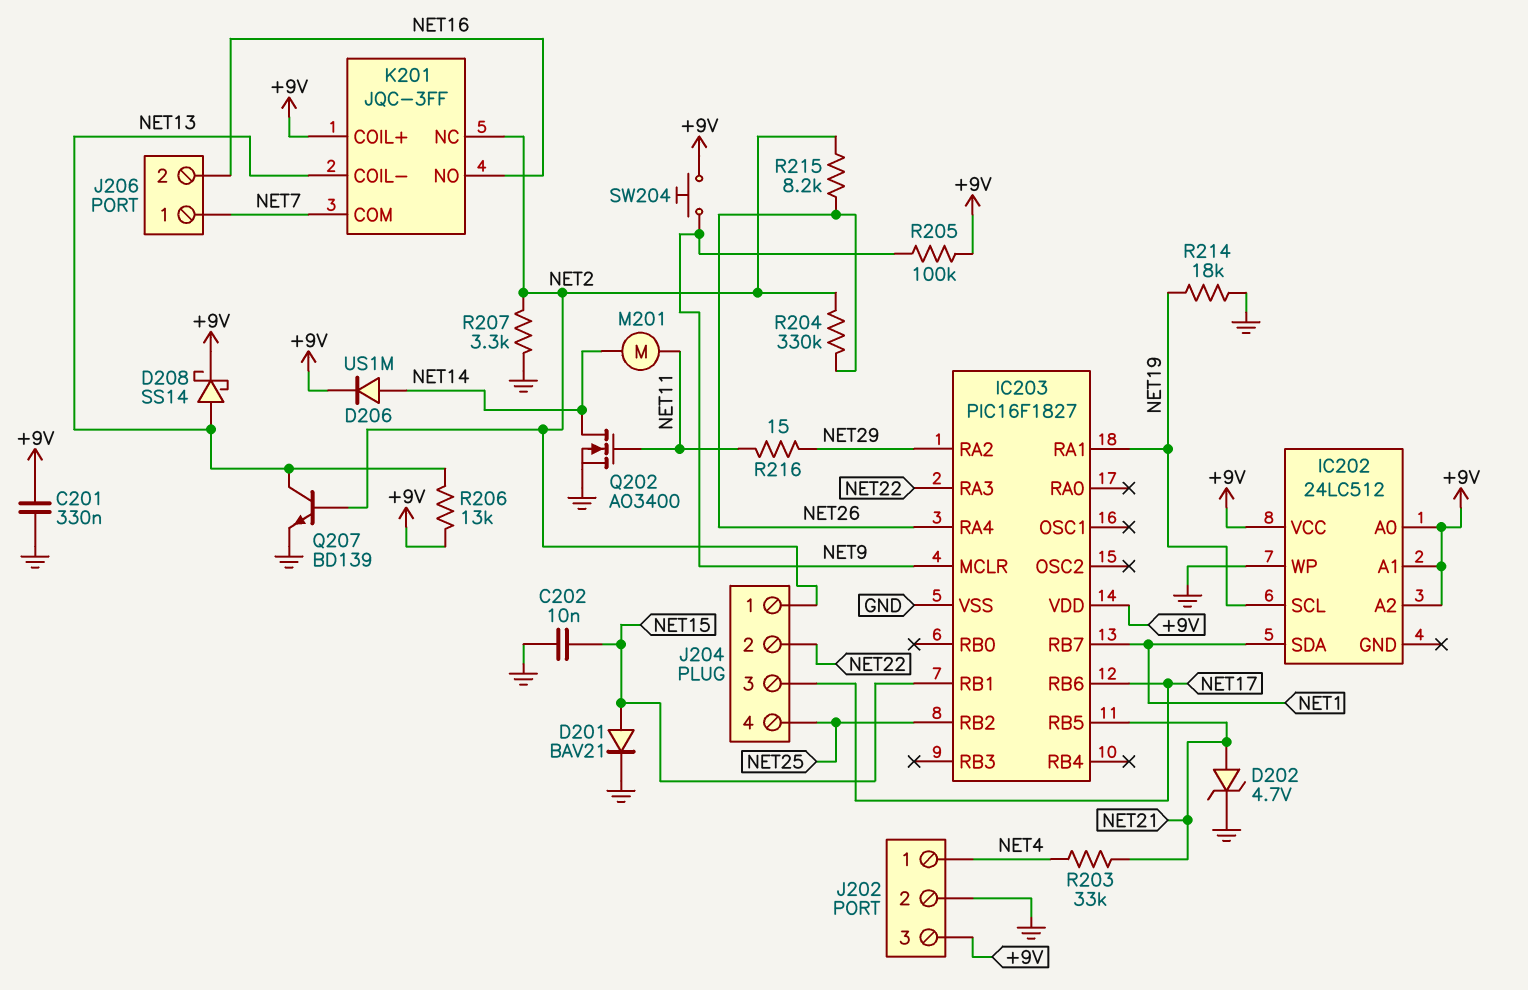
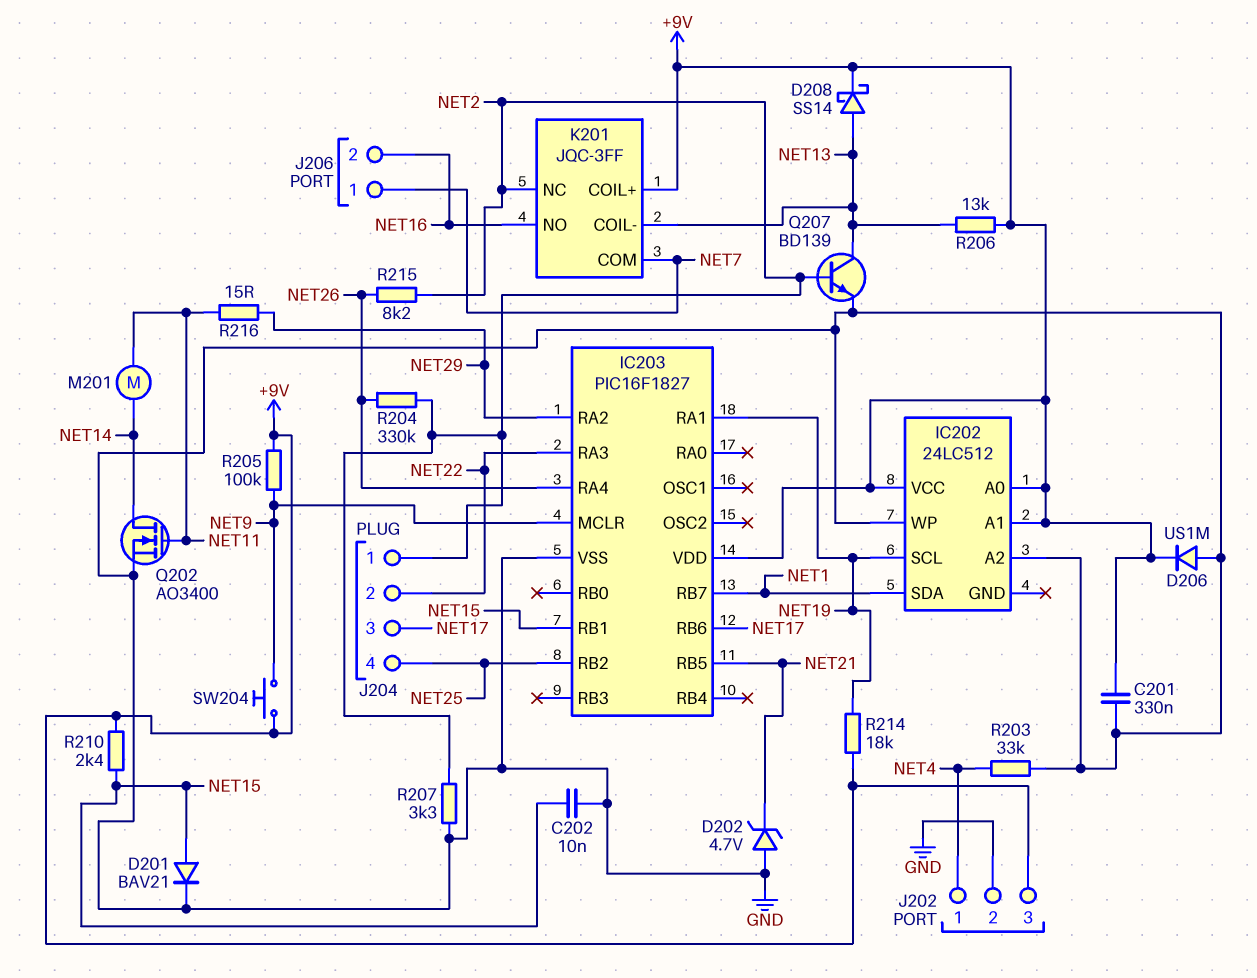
D202: zener 4.7V (A NET21, K GND) -> zener 4.7V (A GND, K NET21)
D206: diode US1M (A NET14, K +9V) -> diode US1M (A GND, K +9V)
IC202 pin A2: +9V -> GND
R203: 33k (NET4, NET21) -> 33k (GND, NET4)
R210: none -> 2.4k (+9V, NET15)
R214: 18k (GND, NET19) -> 18k (+9V, NET19)

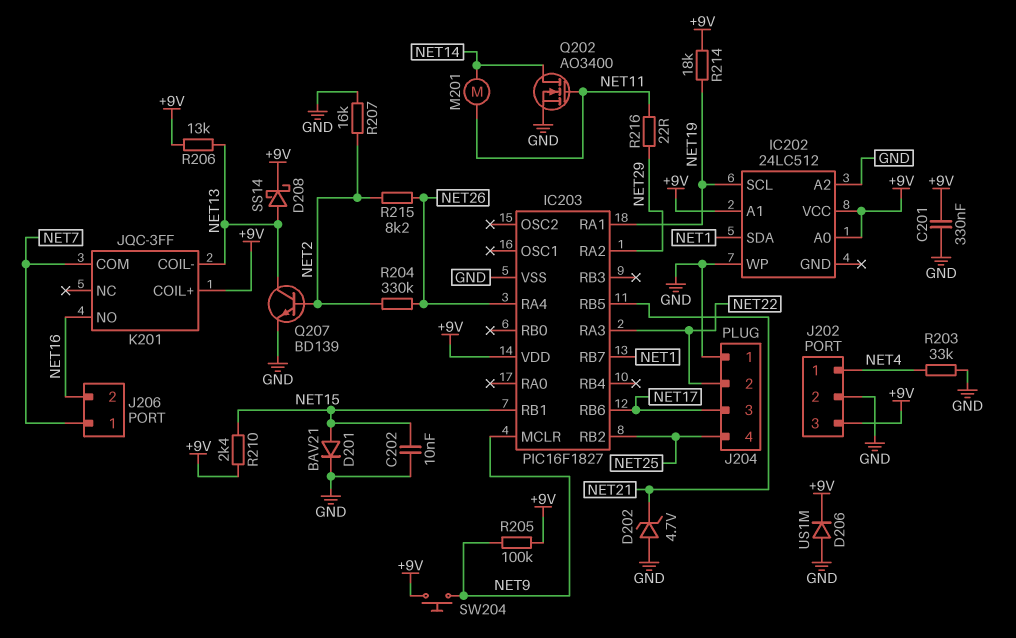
J204 pin 1: NET2 -> GND
K201 pin NC: NET2 -> none
R207: 3.3k (GND, NET2) -> 16k (GND, NET2)
R216: 15 (NET11, NET29) -> 22 (NET11, NET29)

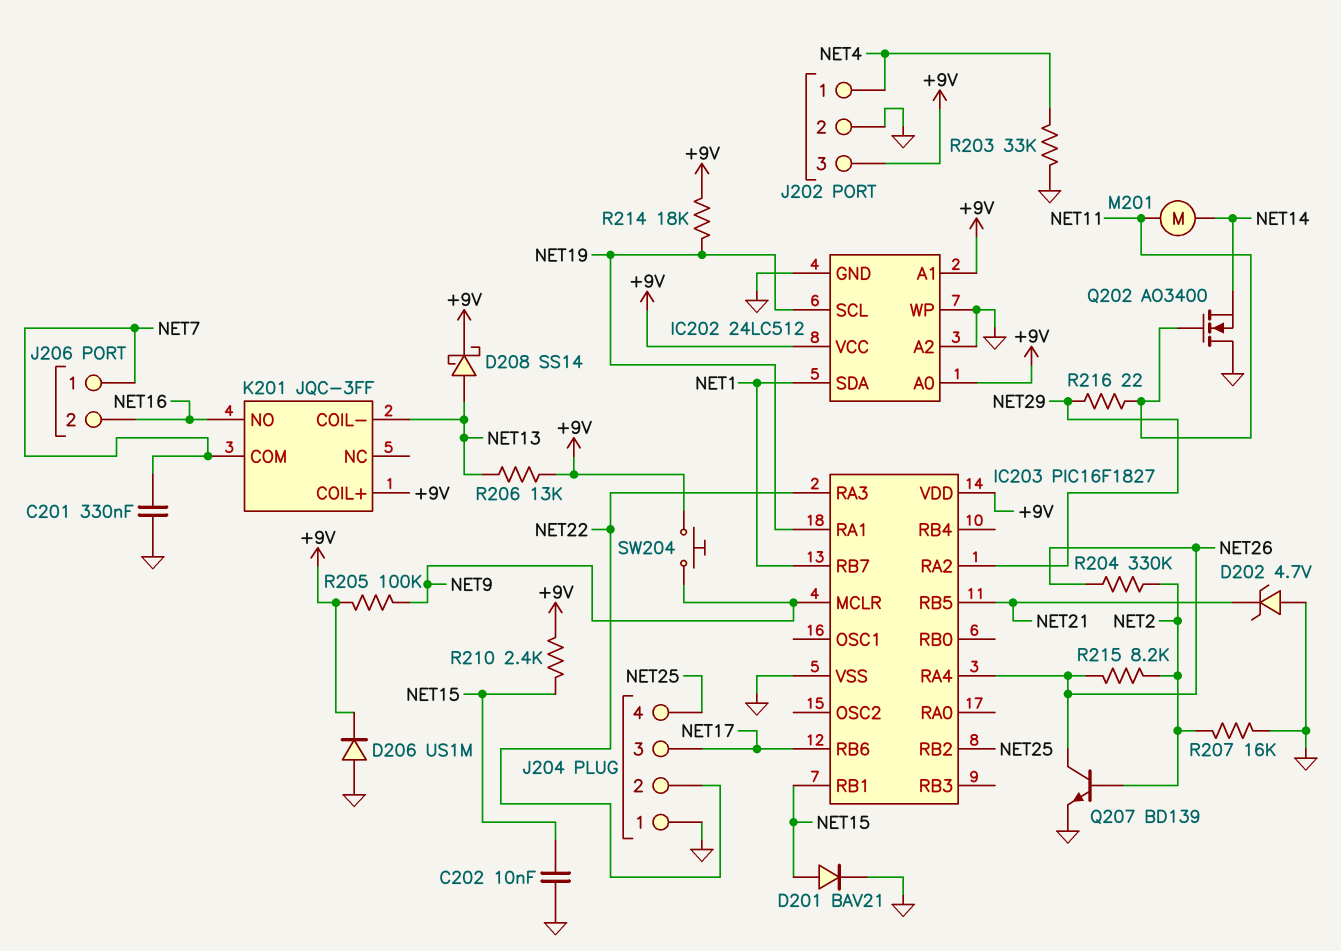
C201: 330nF (+9V, GND) -> 330nF (GND, NET7)
IC202 pin GND: none -> GND
Q202: NMOS AO3400 (G NET11, D NET14, S GND) -> NMOS AO3400 (G NET11, D GND, S NET14)
Q207: NPN BD139 (B NET2, C NET13, E GND) -> NPN BD139 (B NET2, C NET26, E GND)

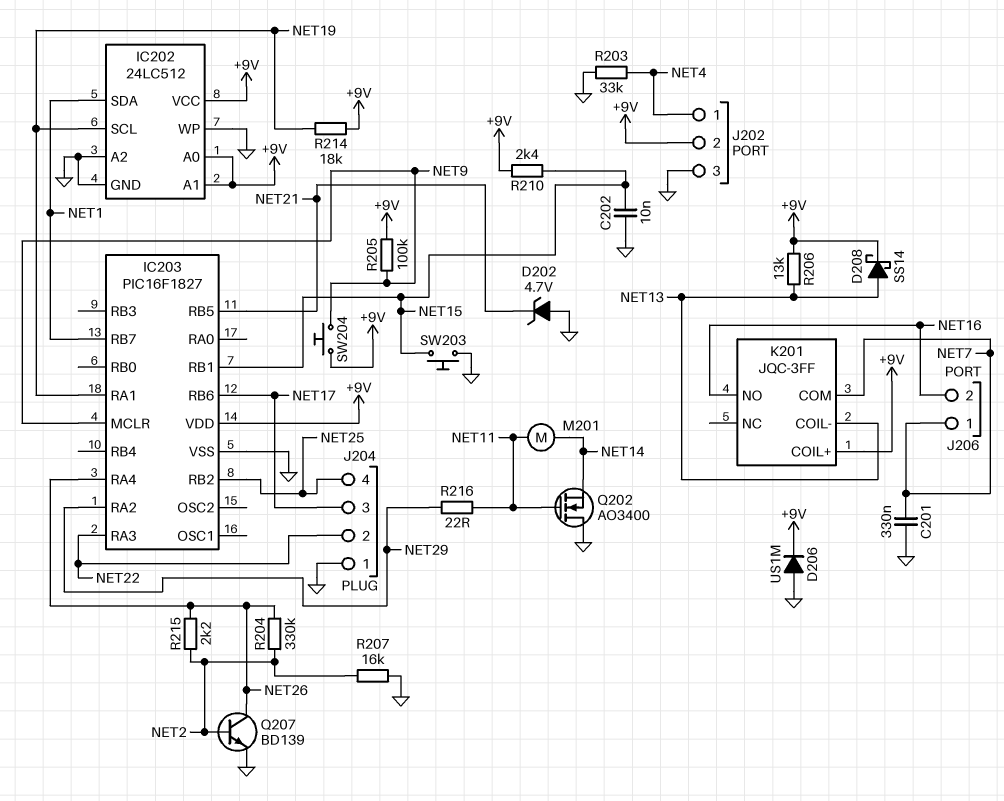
D201: diode BAV21 (A NET15, K GND) -> none
J202 pin 2: GND -> +9V
J202 pin 3: +9V -> GND
R215: 8.2k (NET2, NET26) -> 2.2k (NET2, NET26)
SW203: none -> button (GND, NET15)

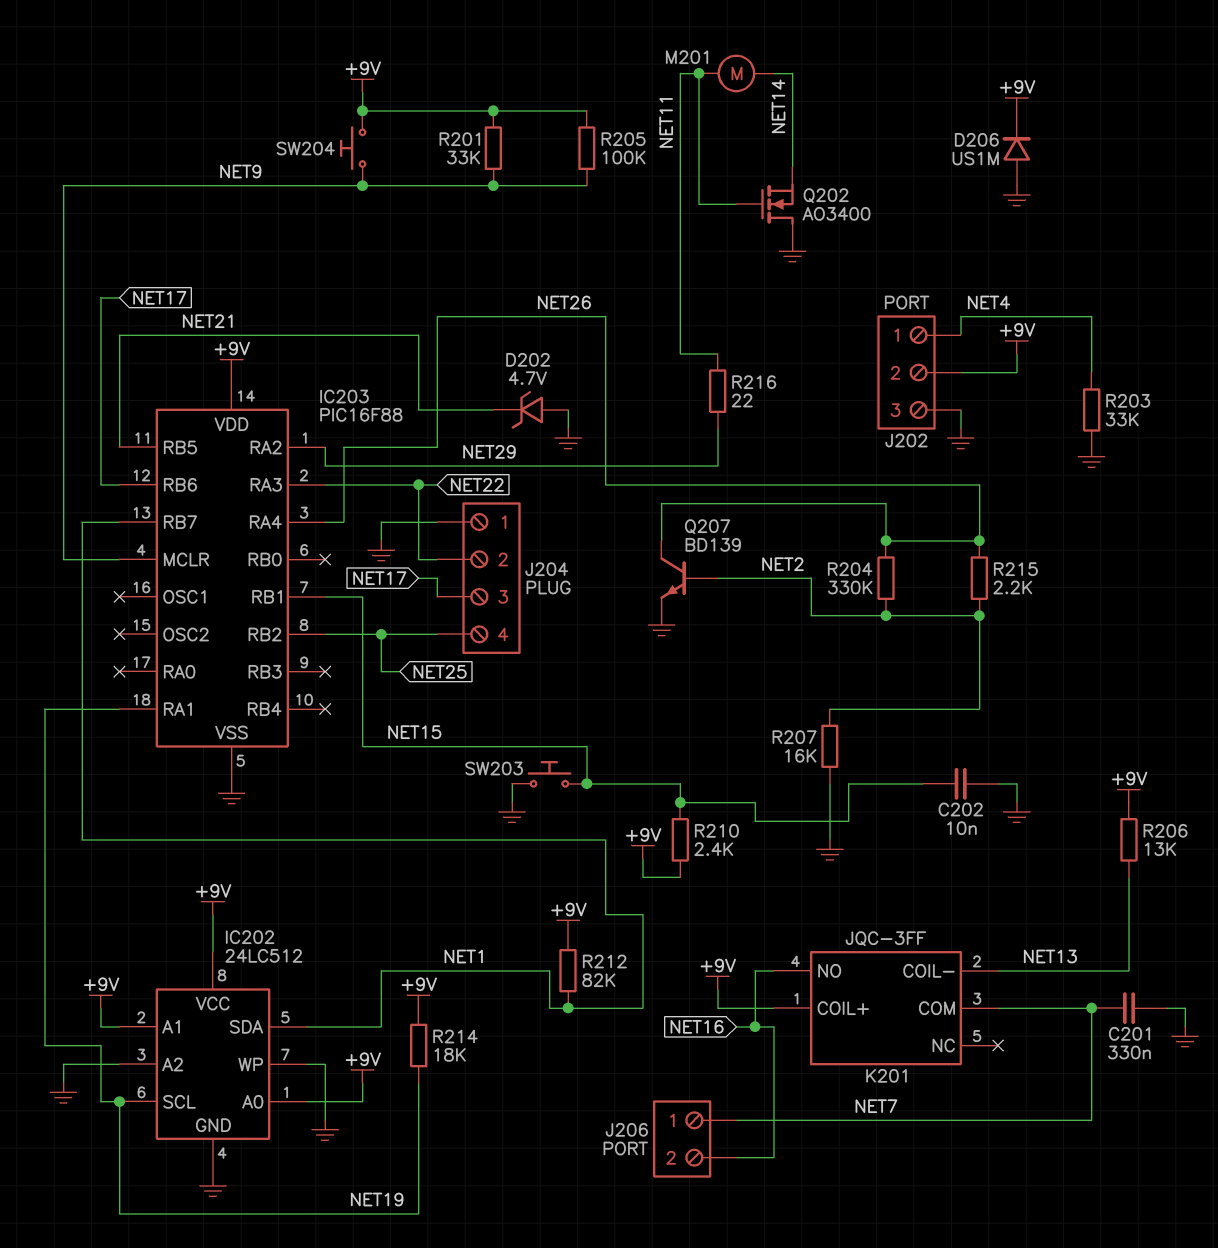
D208: schottky SS14 (A NET13, K +9V) -> none
IC203: PIC16F1827 -> PIC16F88
R201: none -> 33k (+9V, NET9)
R212: none -> 82k (+9V, NET1)

